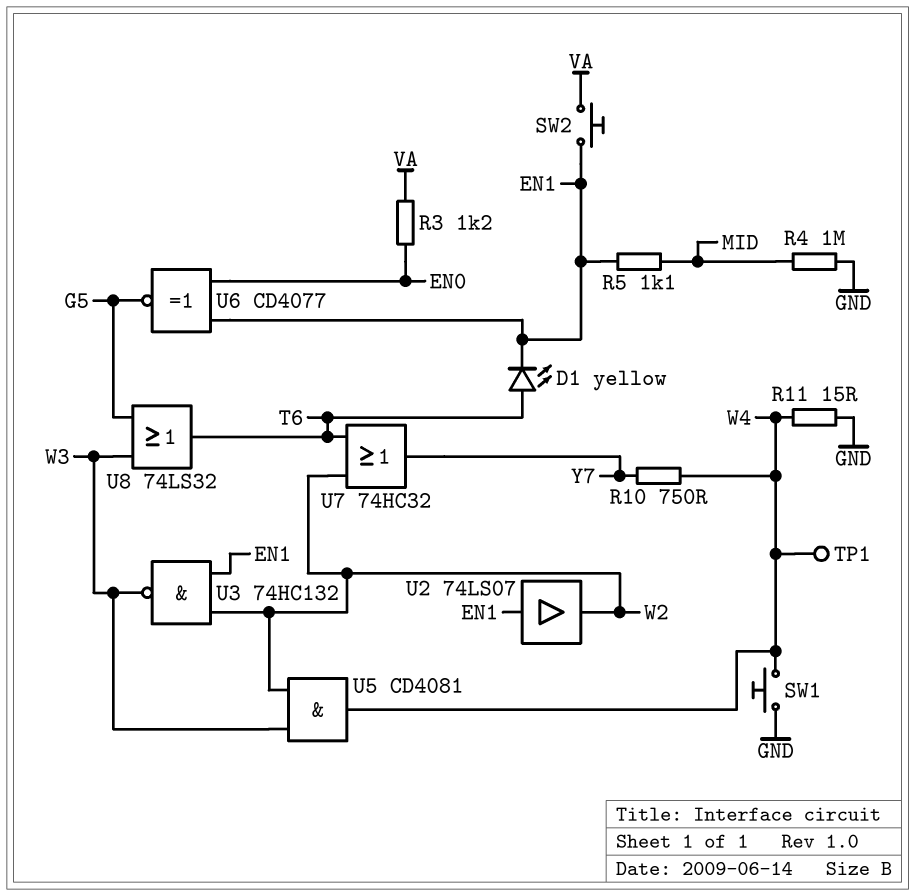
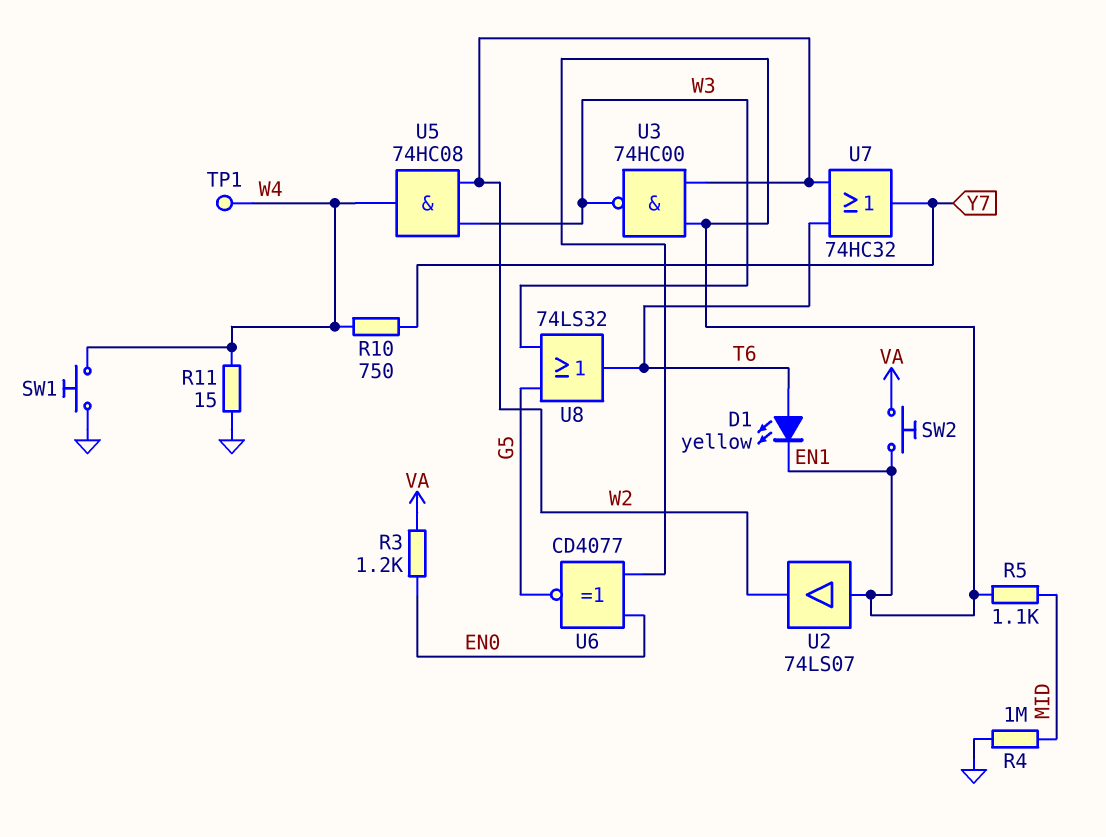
U3: NAND 74HC132 (in EN1, in W2, out W3) -> NAND 74HC00 (in EN1, in W2, out W3)
U5: AND CD4081 (in W2, in W3, out W4) -> AND 74HC08 (in W2, in W3, out W4)

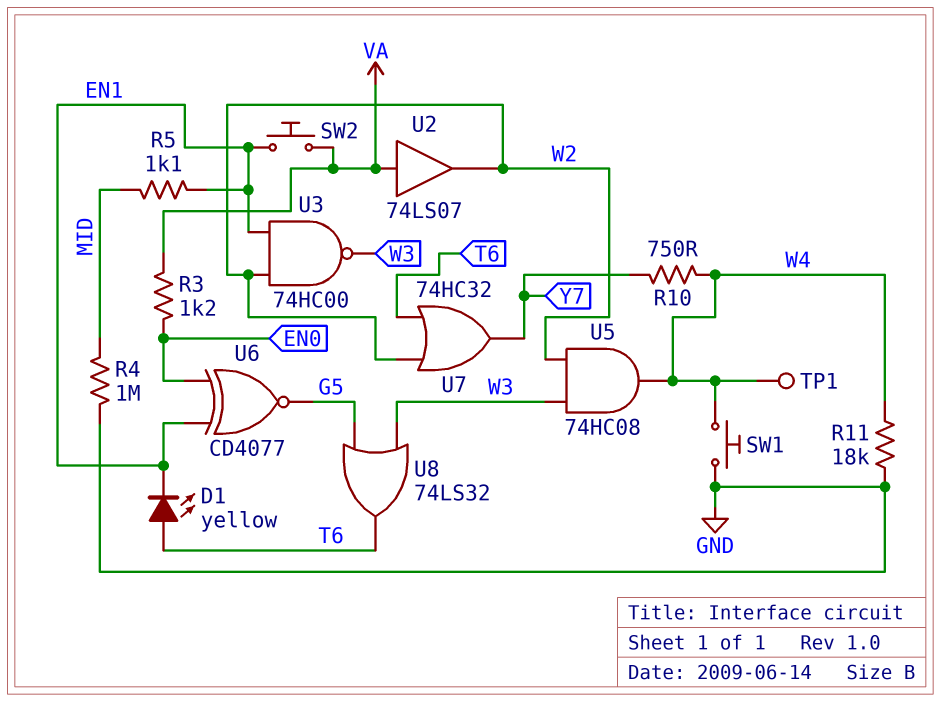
R11: 15 (GND, W4) -> 18k (GND, W4)
U2: buffer 74LS07 (in EN1, out W2) -> buffer 74LS07 (in VA, out W2)

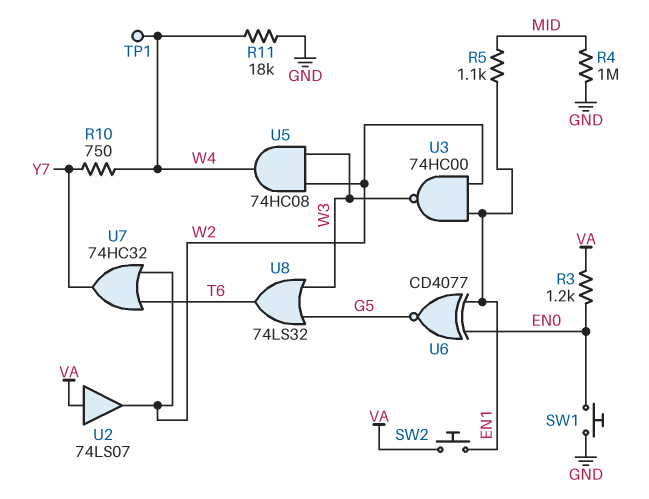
D1: LED yellow (A T6, K EN1) -> none
SW1: button (GND, W4) -> button (EN0, GND)

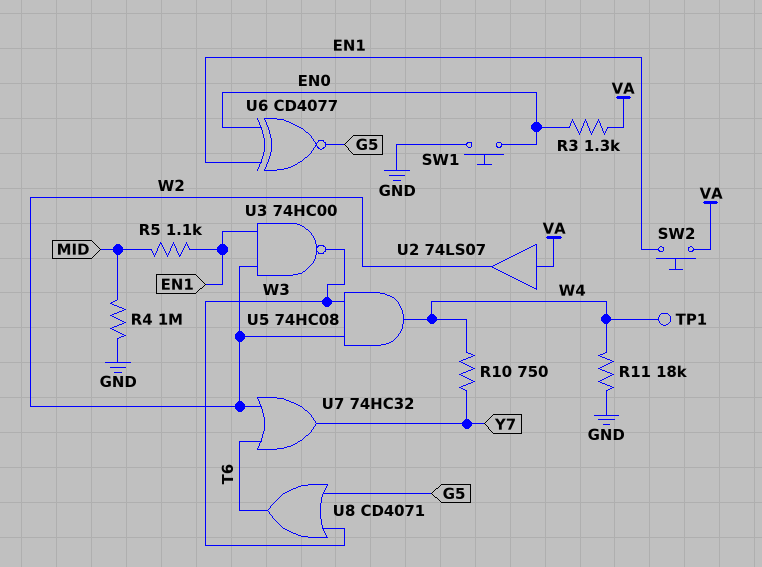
R3: 1.2k (EN0, VA) -> 1.3k (EN0, VA)
U8: OR 74LS32 (in G5, in W3, out T6) -> OR CD4071 (in G5, in W3, out T6)

